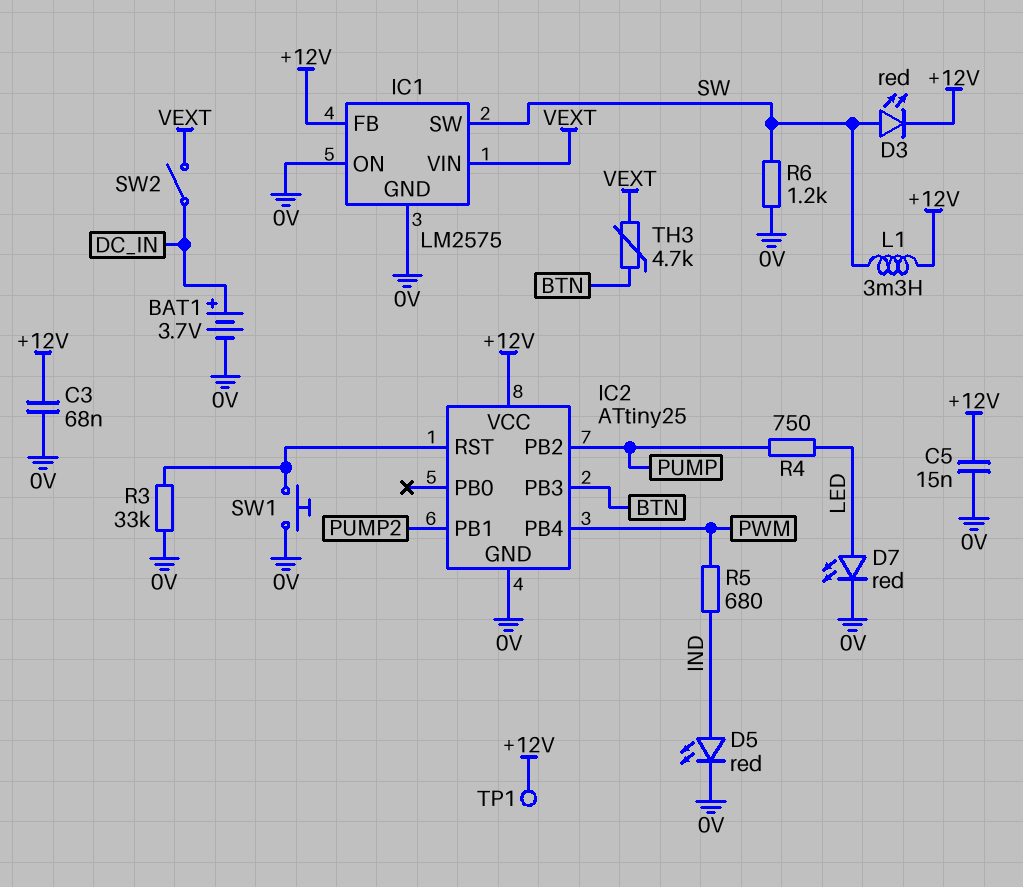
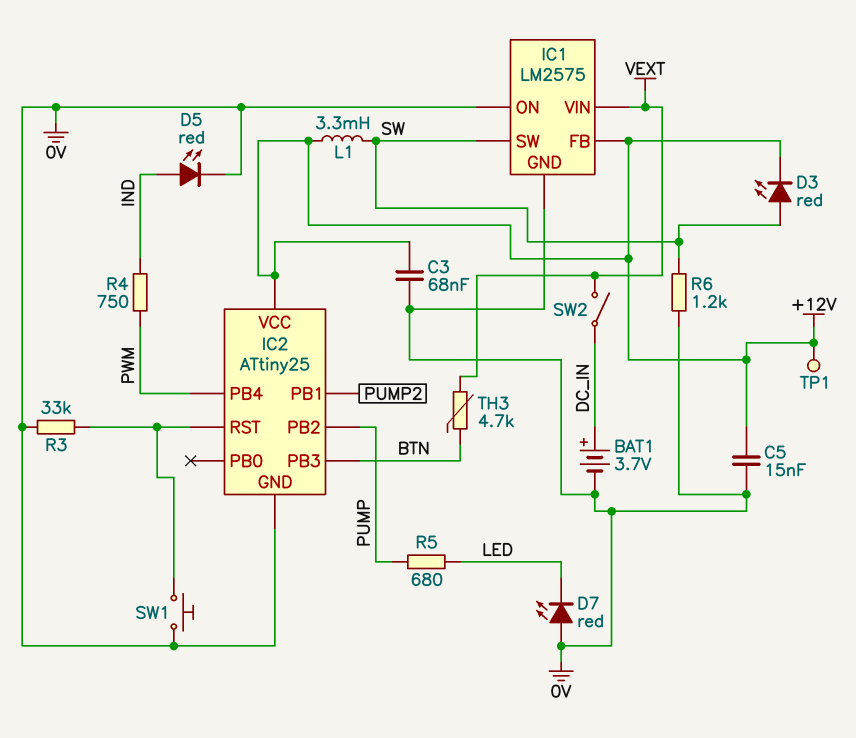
D7: LED red (A LED, K 0V) -> LED red (A 0V, K LED)
R4: 750 (LED, PUMP) -> 750 (IND, PWM)
R5: 680 (IND, PWM) -> 680 (LED, PUMP)

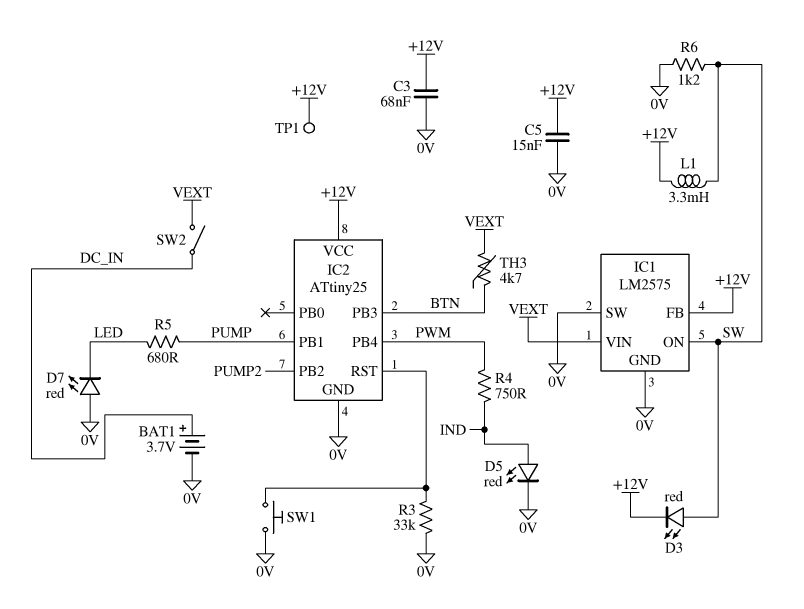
IC1 pin ON: 0V -> SW
IC1 pin SW: SW -> 0V
IC2 pin PB1: PUMP2 -> PUMP
IC2 pin PB2: PUMP -> PUMP2

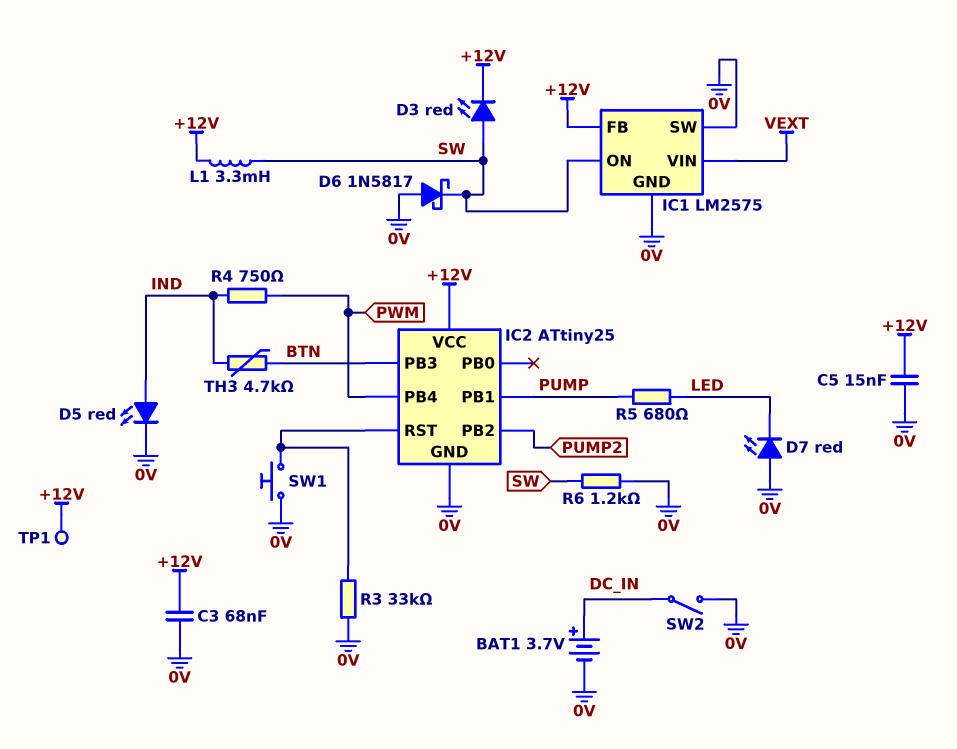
D6: none -> schottky 1N5817 (A 0V, K SW)
SW2: switch (DC_IN, VEXT) -> switch (0V, DC_IN)
TH3: 4.7k (BTN, VEXT) -> 4.7k (BTN, IND)

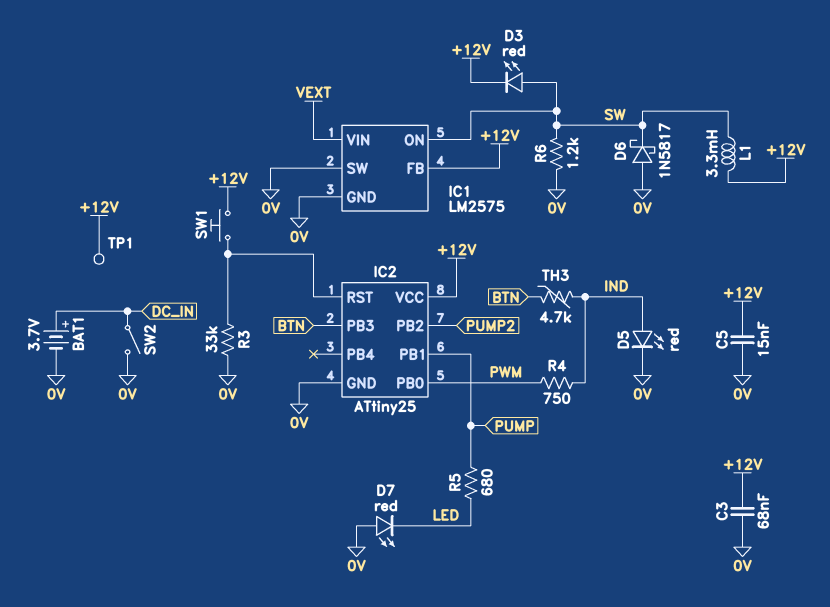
IC2 pin PB0: none -> PWM
IC2 pin PB4: PWM -> none
SW1: button (0V, IC2/RST) -> button (+12V, IC2/RST)

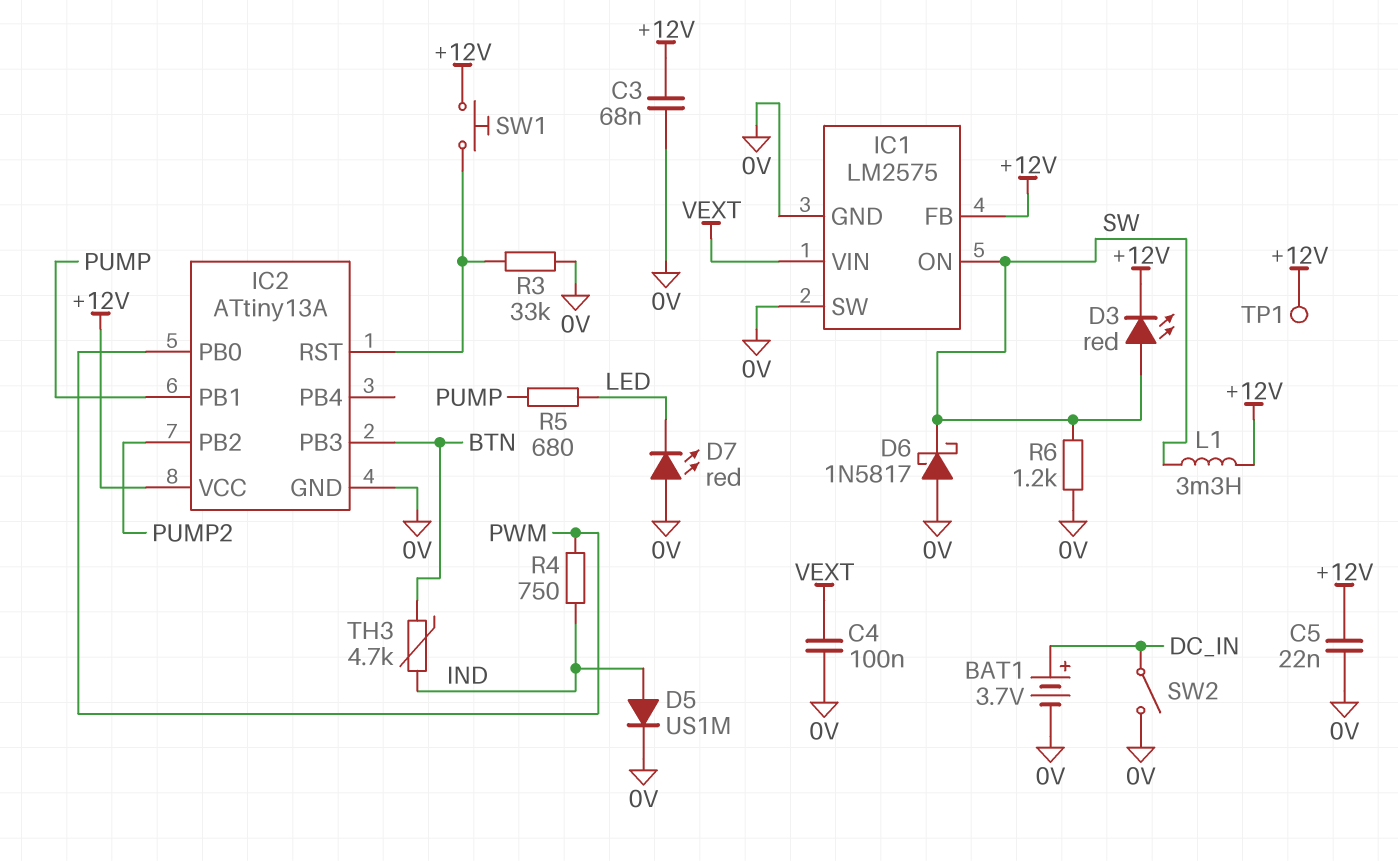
C4: none -> 100nF (0V, VEXT)
C5: 15nF (+12V, 0V) -> 22nF (+12V, 0V)
D5: LED red (A IND, K 0V) -> diode US1M (A IND, K 0V)
IC2: ATtiny25 -> ATtiny13A

